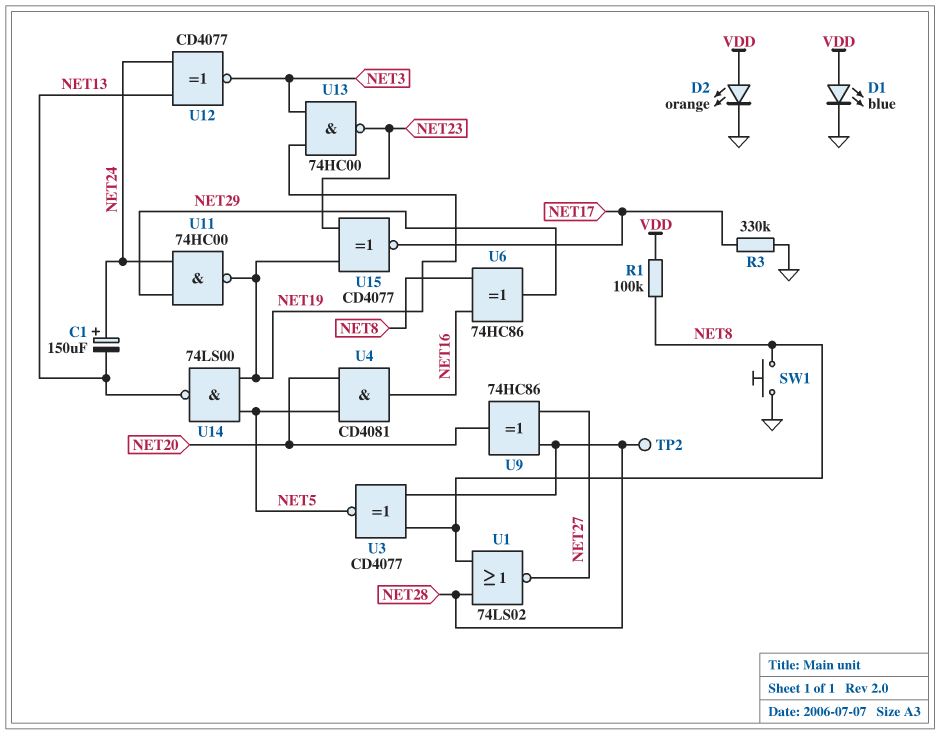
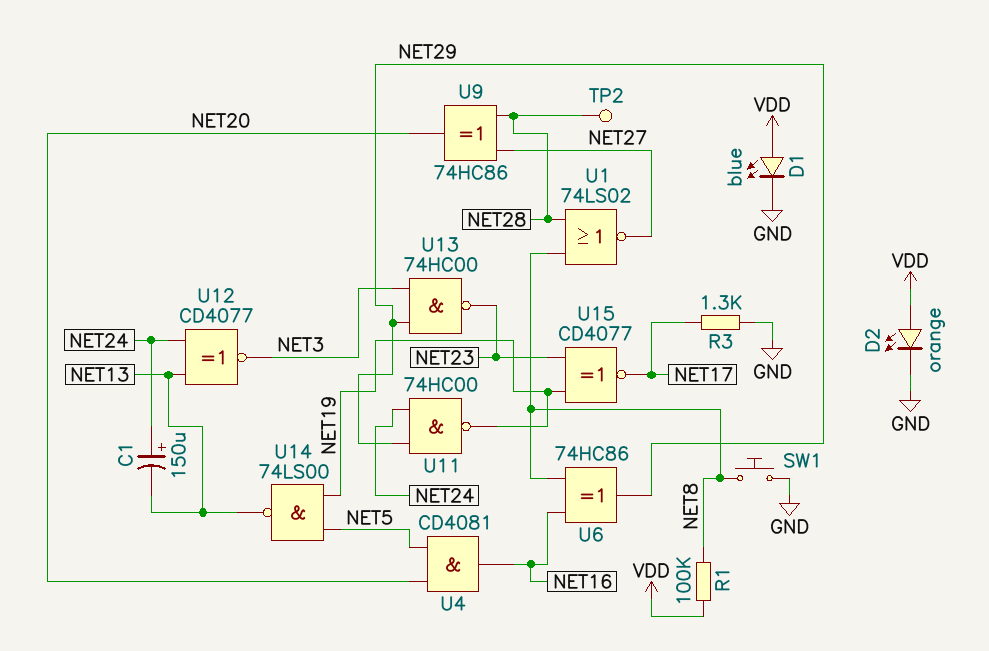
R3: 330k (GND, NET17) -> 1.3k (GND, NET17)
U3: XNOR CD4077 (in NET8, in NET28, out NET5) -> none
U13: NAND 74HC00 (in NET3, in NET19, out NET23) -> NAND 74HC00 (in NET3, in NET29, out NET23)

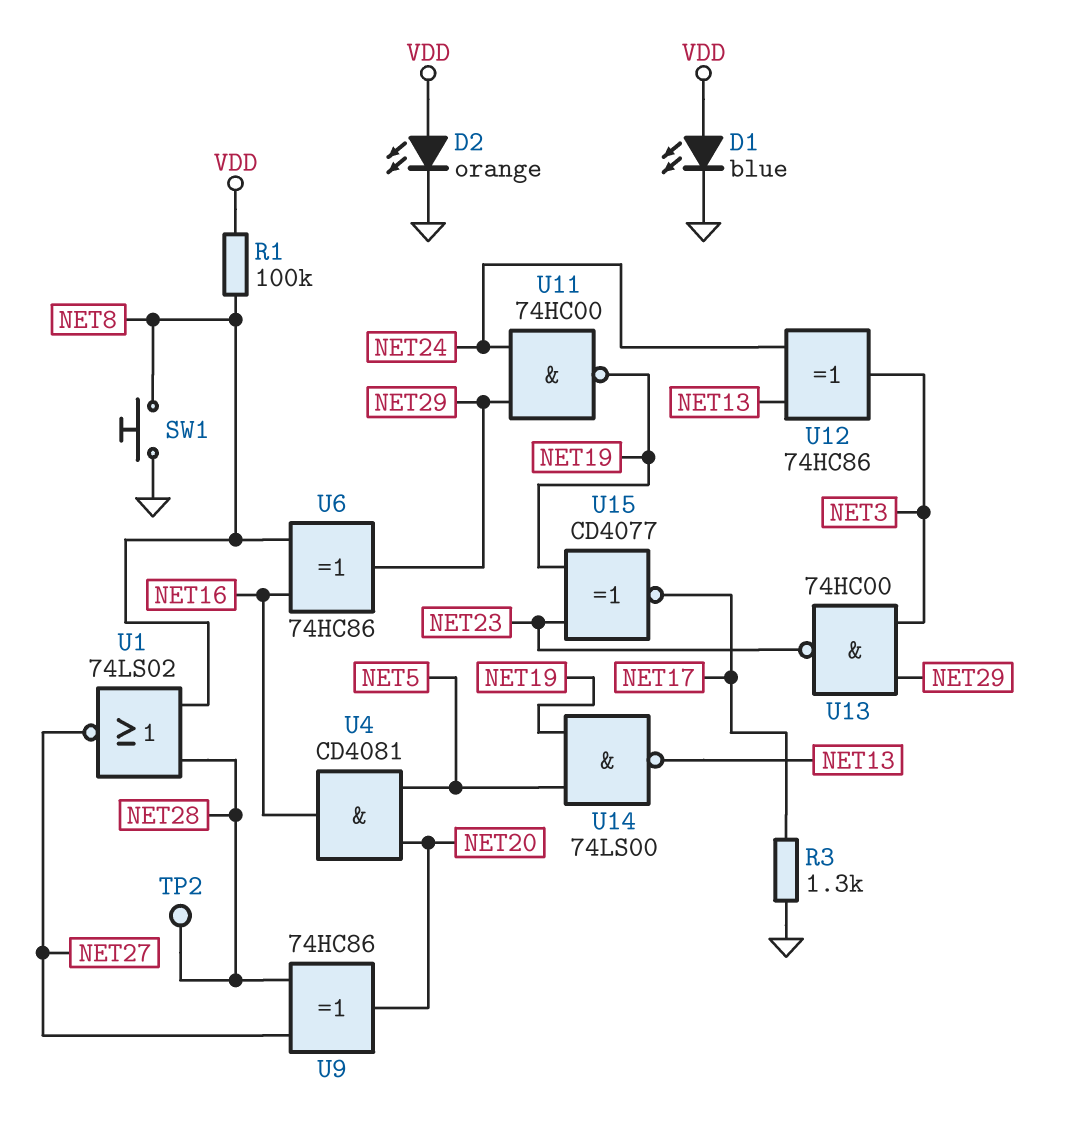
C1: 150uF (plus NET24, minus NET13) -> none
U12: XNOR CD4077 (in NET13, in NET24, out NET3) -> XOR 74HC86 (in NET13, in NET24, out NET3)

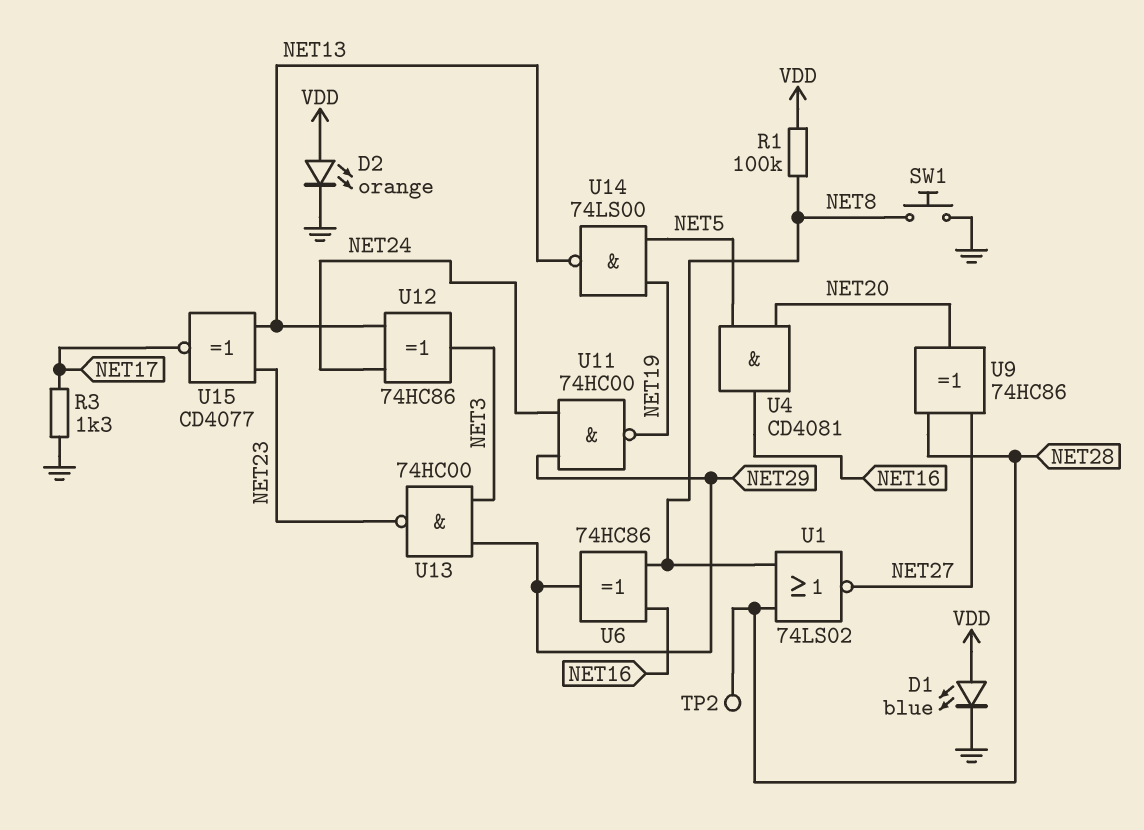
U15: XNOR CD4077 (in NET19, in NET23, out NET17) -> XNOR CD4077 (in NET13, in NET23, out NET17)

